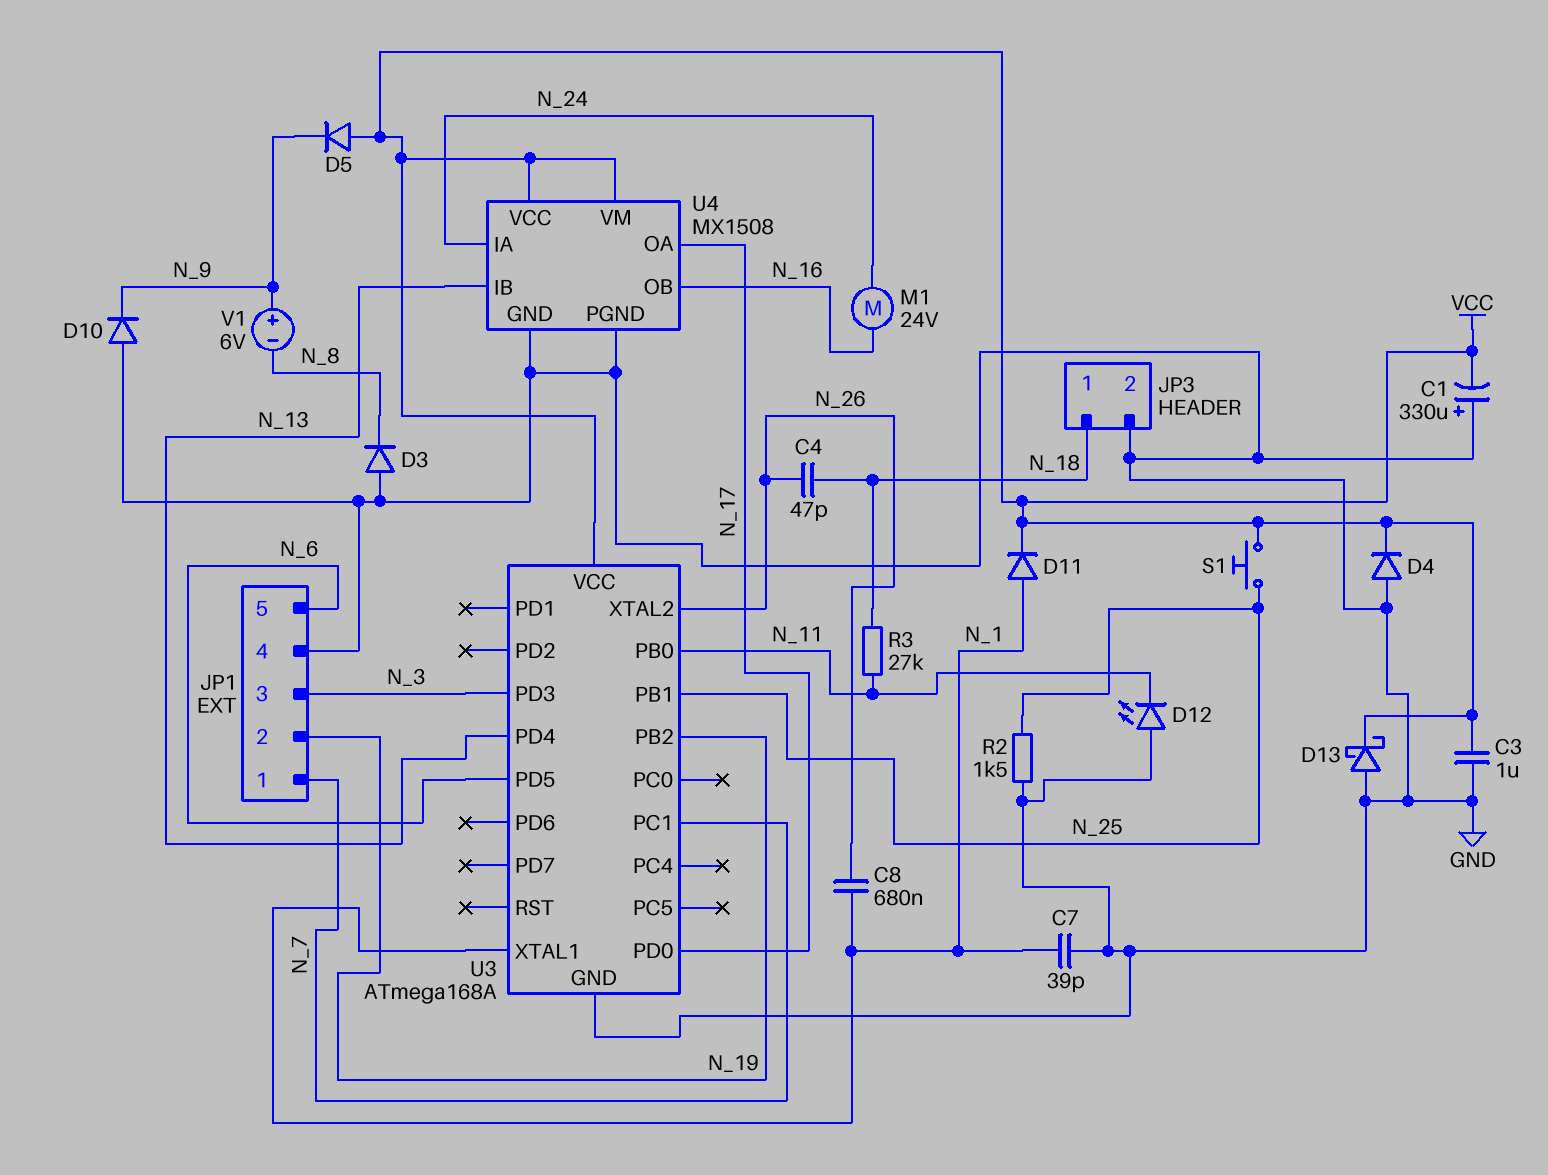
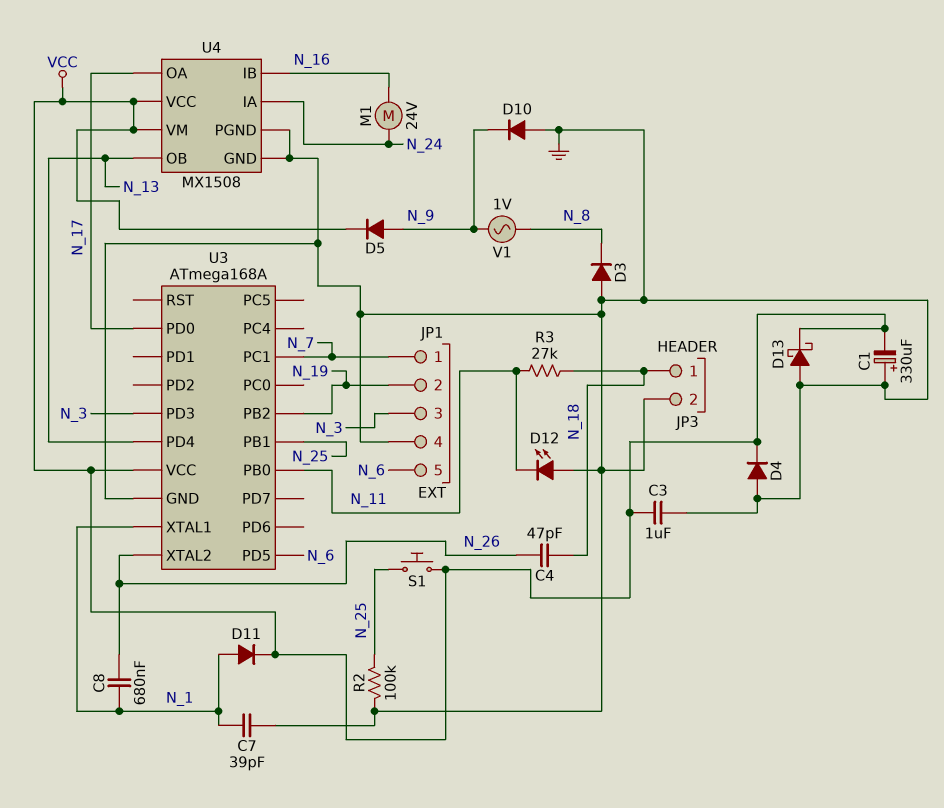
D5: diode (A VCC, K N_9) -> diode (A N_9, K VCC)
R2: 1.5k (GND, N_25) -> 100k (GND, N_25)
U4 pin IB: N_13 -> N_16
U4 pin OB: N_16 -> N_13
V1: 6V (plus N_9, minus N_8) -> AC 1V (N_8, N_9)

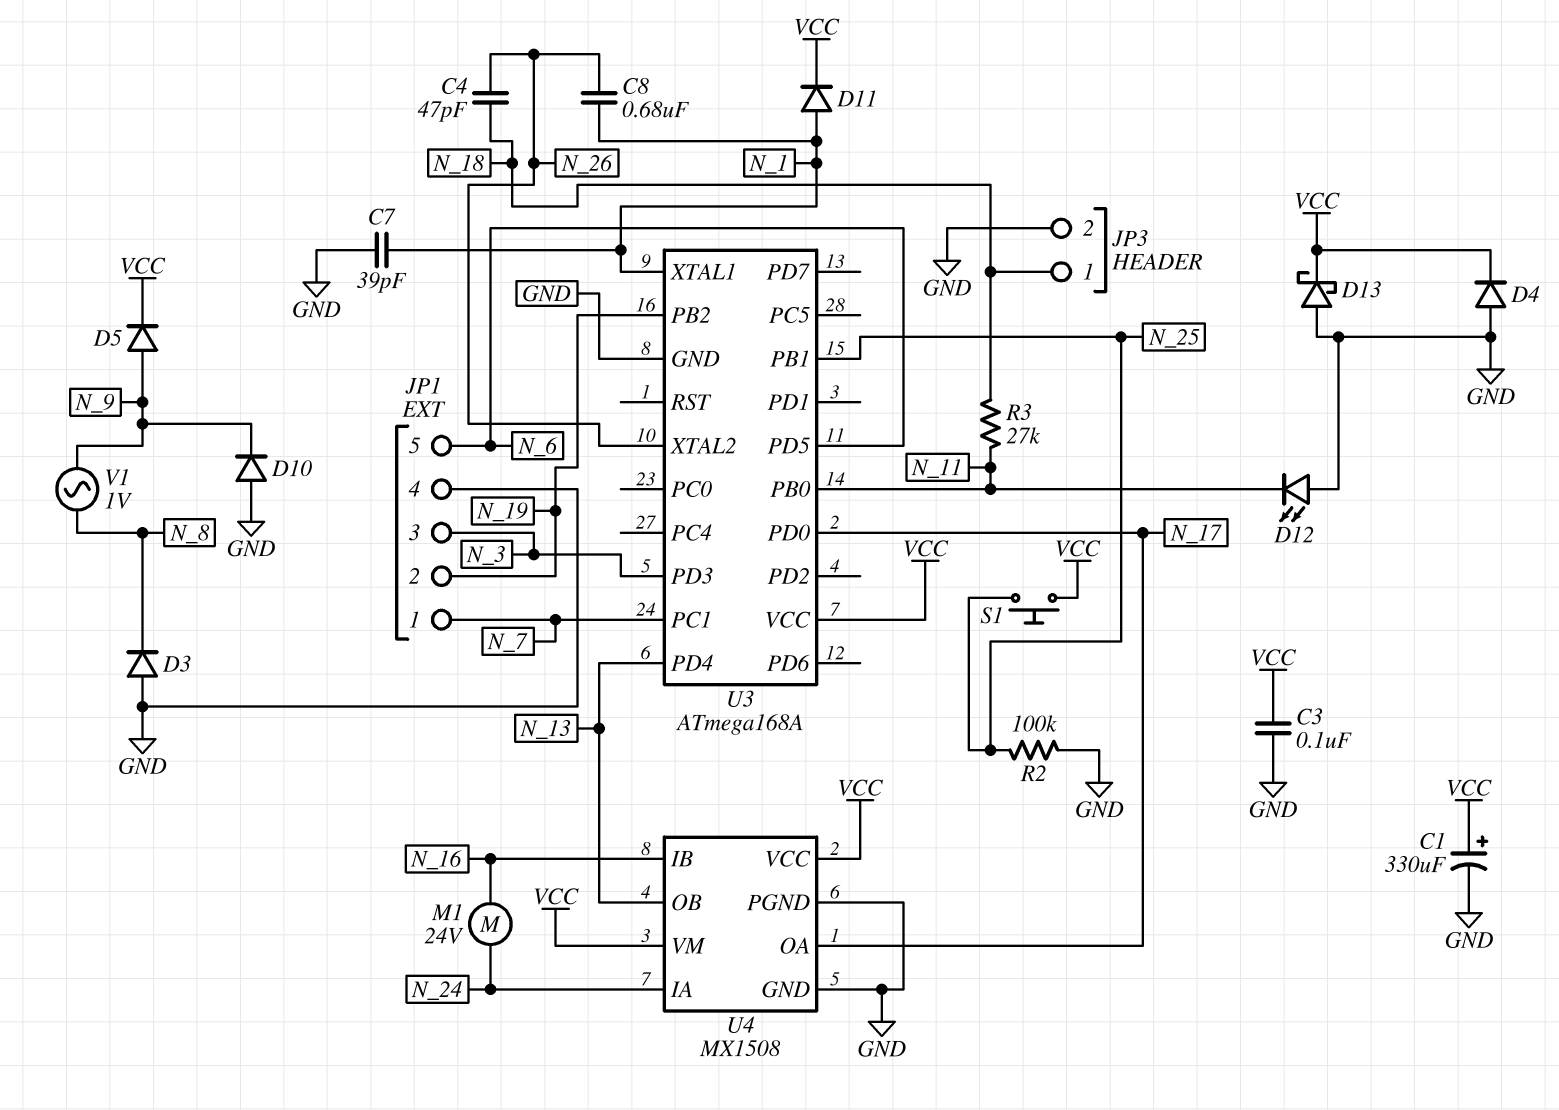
C1: 330uF (plus GND, minus VCC) -> 330uF (plus VCC, minus GND)
C3: 1uF (GND, VCC) -> 100nF (GND, VCC)

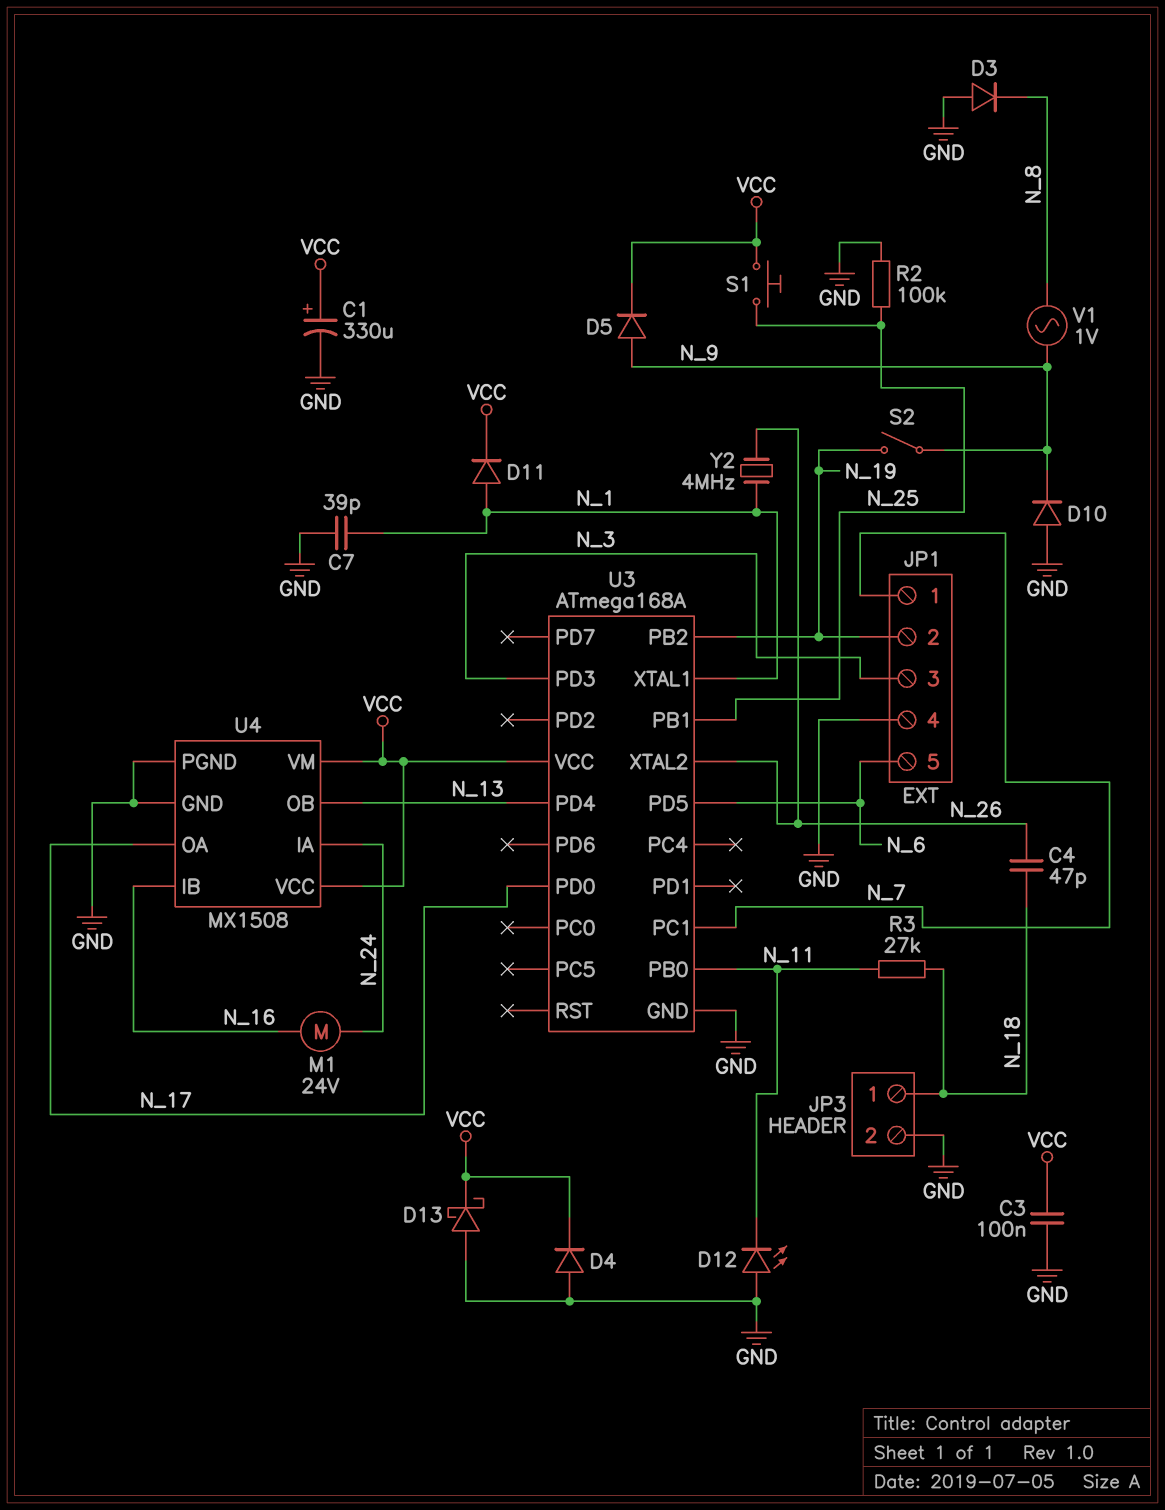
C8: 680nF (N_1, N_26) -> none
S2: none -> switch (N_9, N_19)
Y2: none -> 4MHz (N_1, N_26)

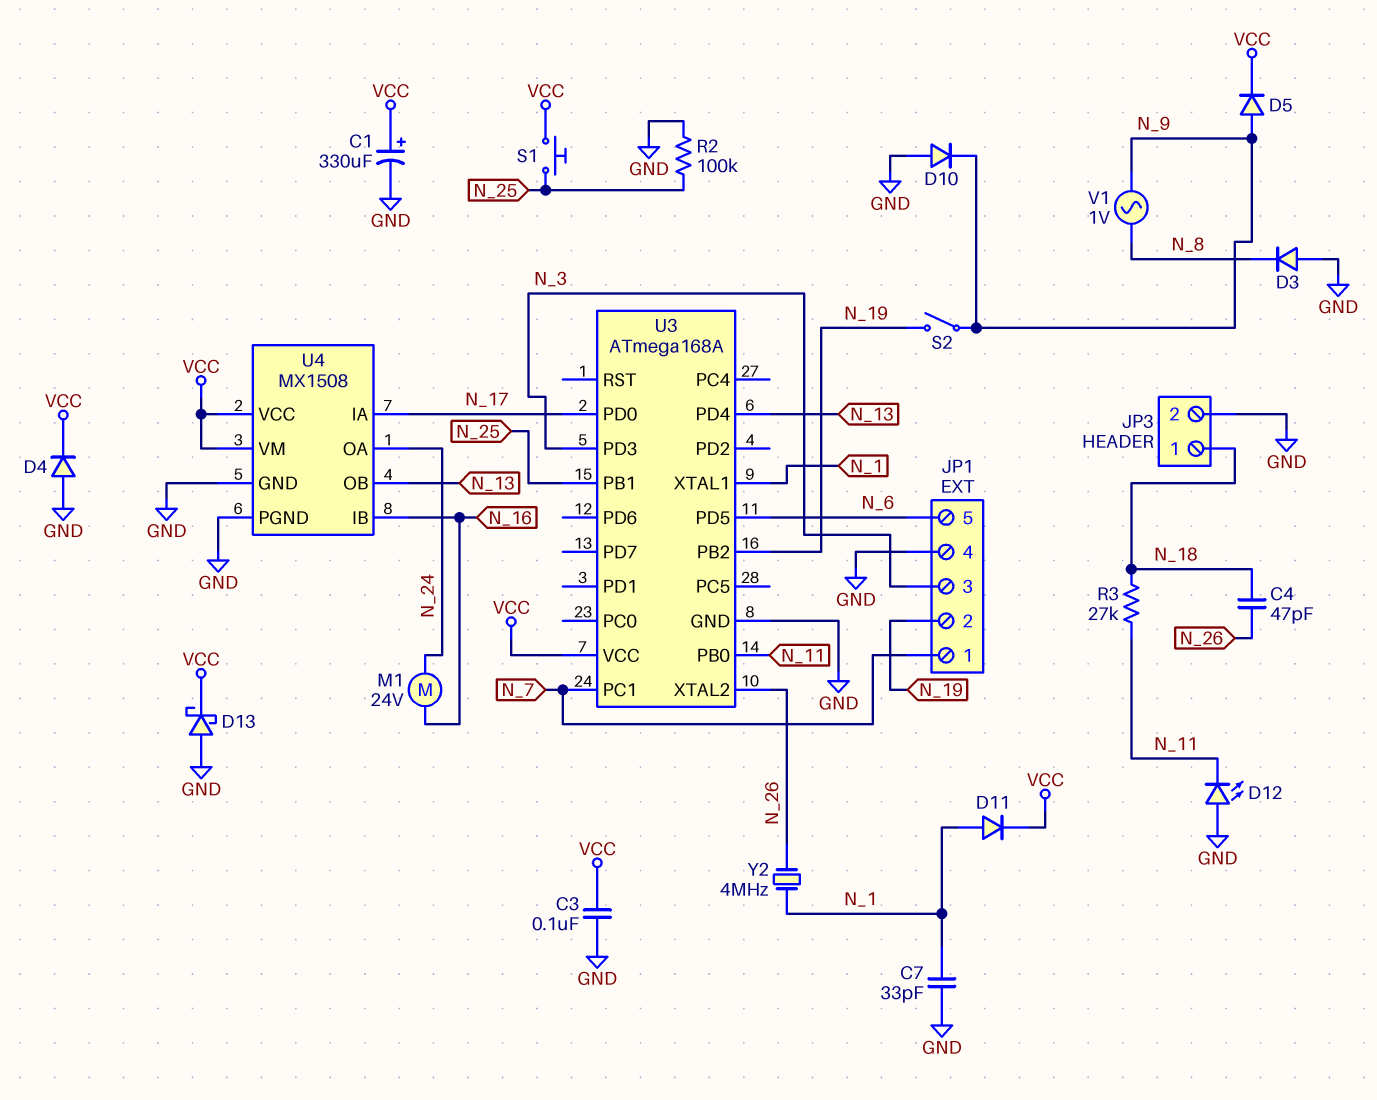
C7: 39pF (GND, N_1) -> 33pF (GND, N_1)
U4 pin IA: N_24 -> N_17
U4 pin OA: N_17 -> N_24

